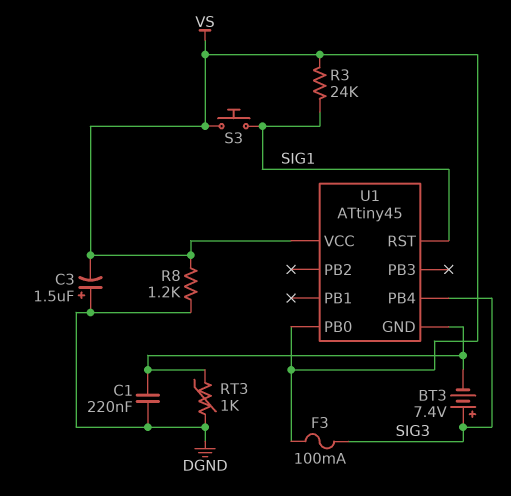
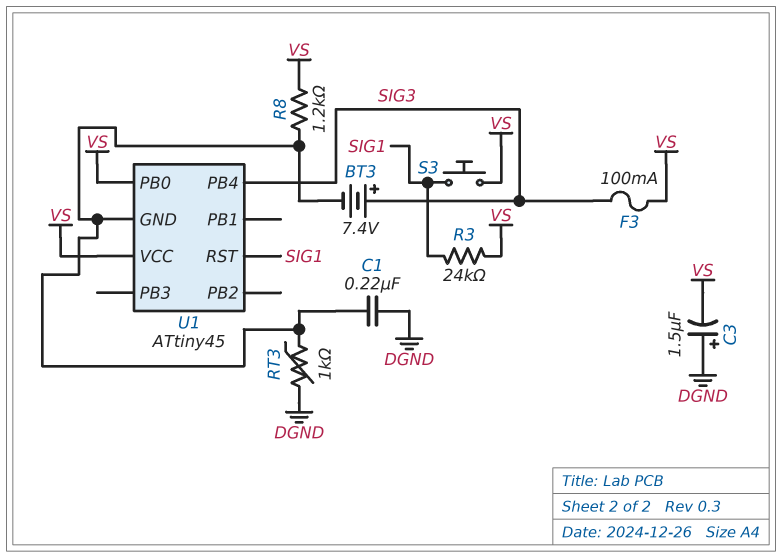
R8: 1.2k (DGND, VS) -> 1.2k (U1/GND, VS)

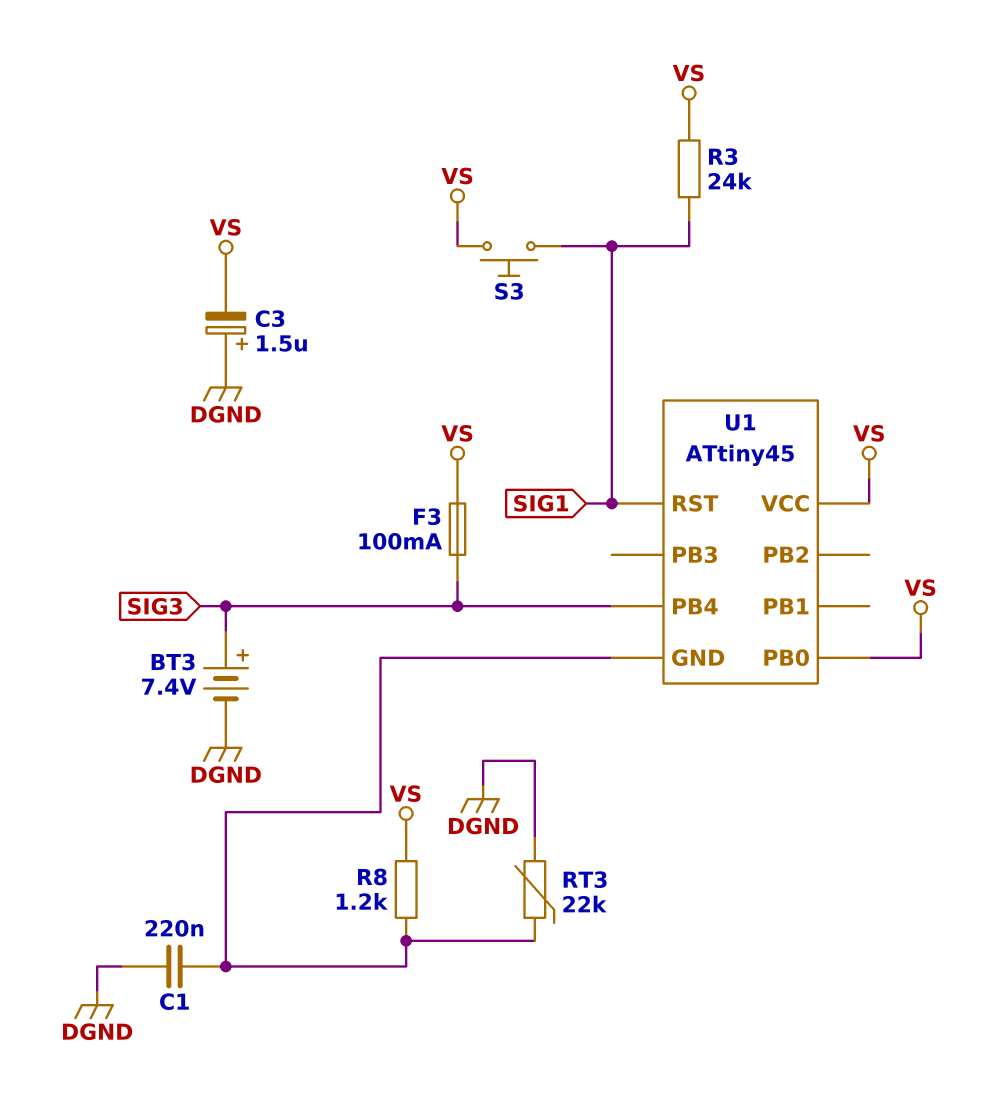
BT3: 7.4V (plus SIG3, minus U1/GND) -> 7.4V (plus SIG3, minus DGND)
RT3: 1k (DGND, U1/GND) -> 22k (DGND, U1/GND)

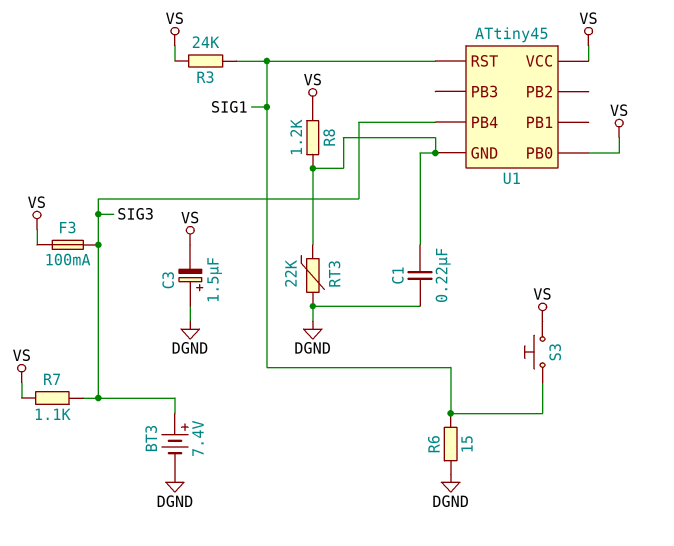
R6: none -> 15 (DGND, SIG1)
R7: none -> 1.1k (SIG3, VS)

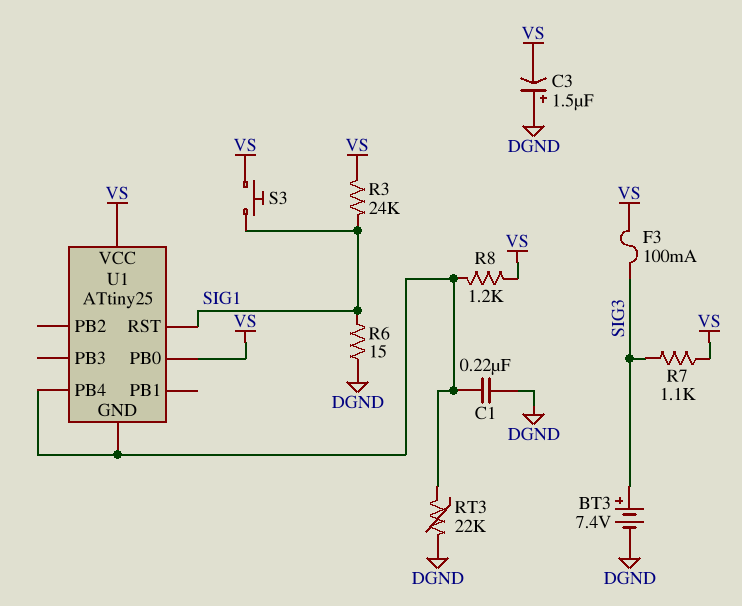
U1: ATtiny45 -> ATtiny25
U1 pin PB4: SIG3 -> U1/GND

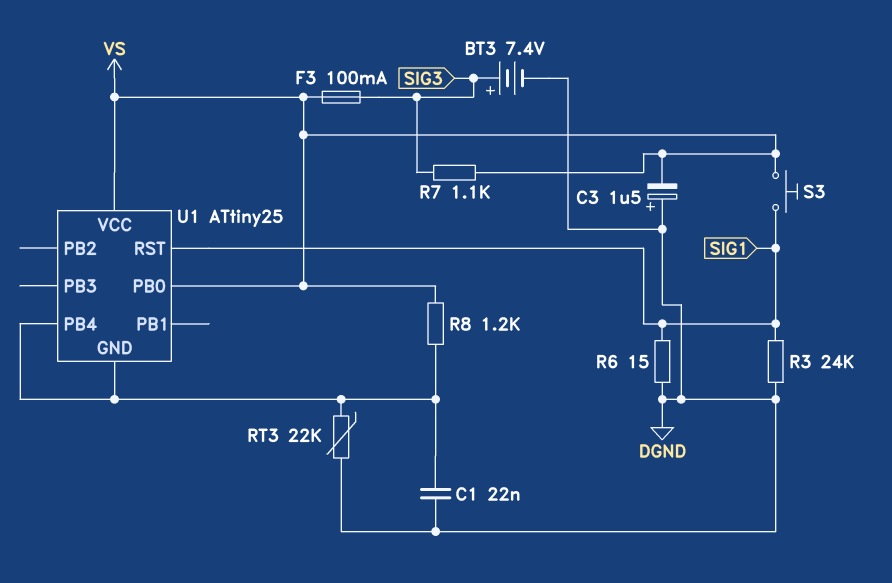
C1: 220nF (DGND, U1/GND) -> 22nF (DGND, U1/GND)
R3: 24k (SIG1, VS) -> 24k (DGND, SIG1)

